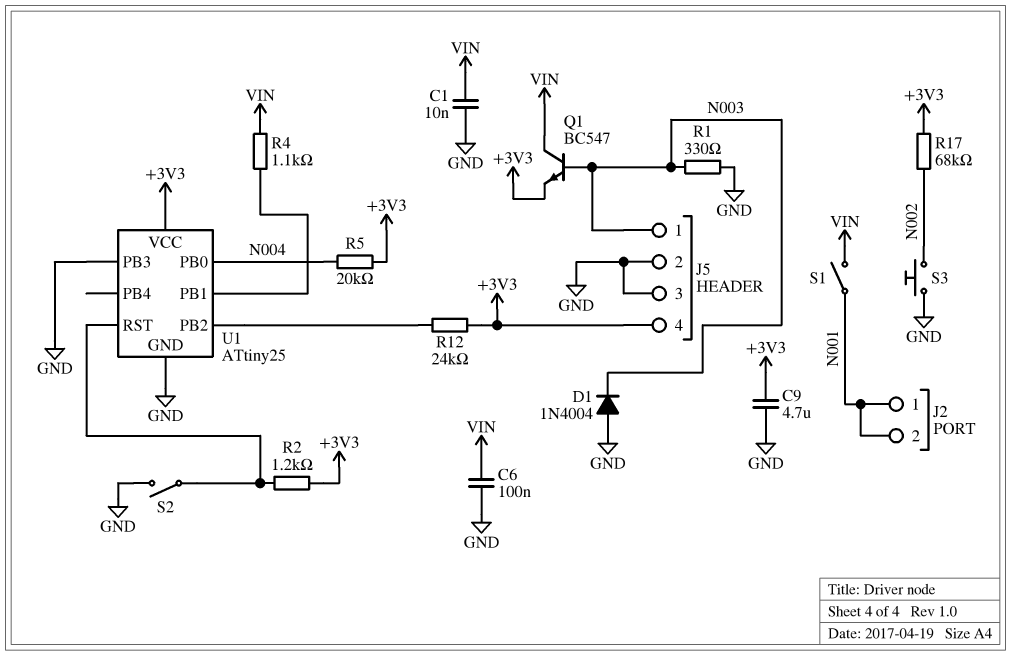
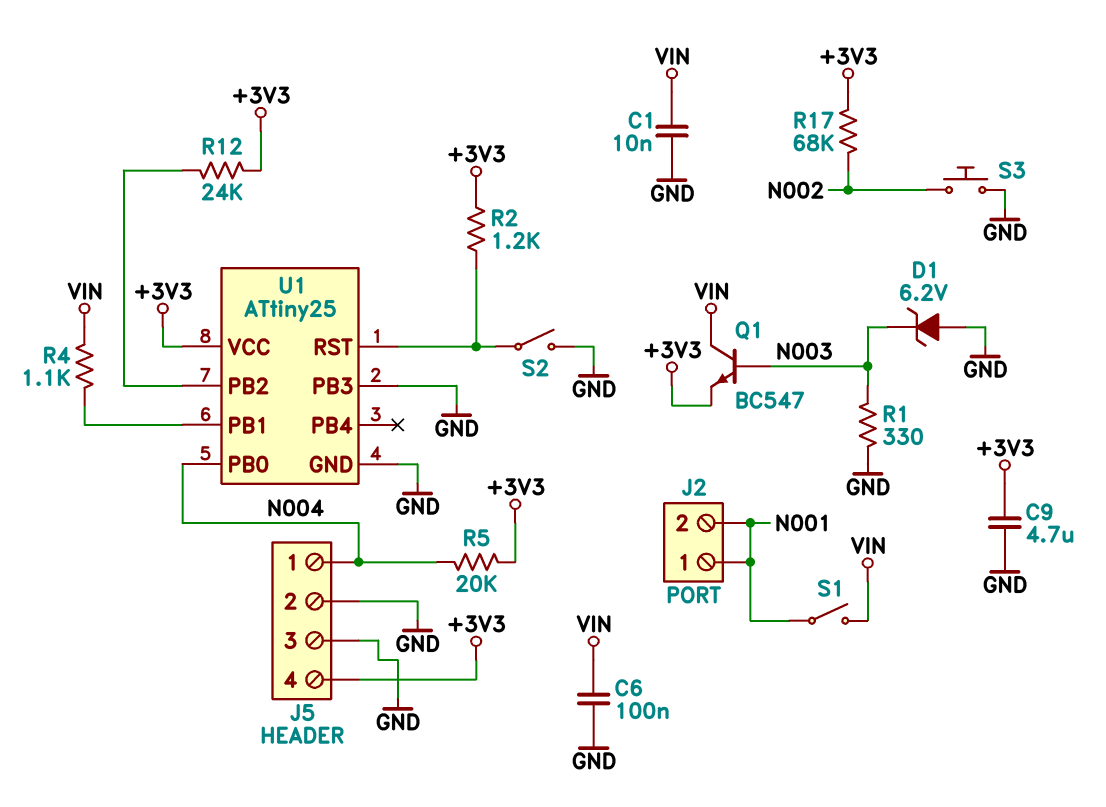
D1: diode 1N4004 (A GND, K N003) -> zener 6.2V (A GND, K N003)
J5 pin 1: N003 -> N004

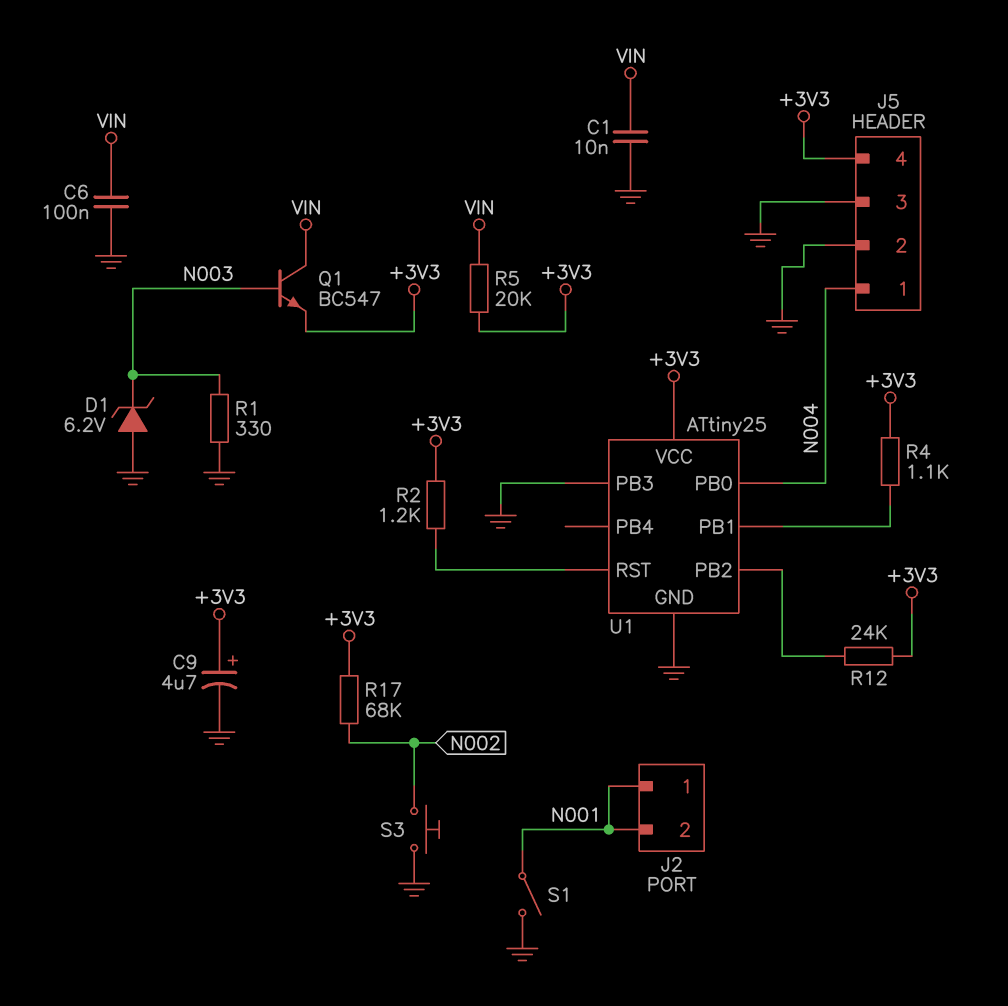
C9: 4.7uF (+3V3, GND) -> 4.7uF (plus +3V3, minus GND)
R4: 1.1k (U1/PB1, VIN) -> 1.1k (+3V3, U1/PB1)
R5: 20k (+3V3, N004) -> 20k (+3V3, VIN)
S1: switch (N001, VIN) -> switch (GND, N001)
S2: switch (GND, U1/RST) -> none

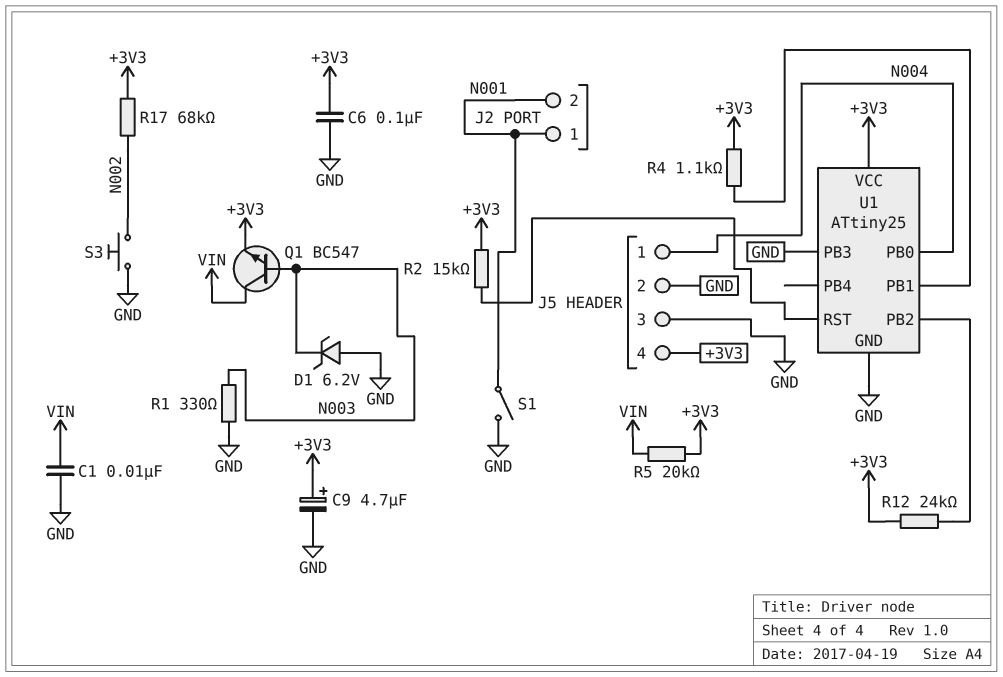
C6: 100nF (GND, VIN) -> 100nF (+3V3, GND)
R2: 1.2k (+3V3, U1/RST) -> 15k (+3V3, U1/RST)

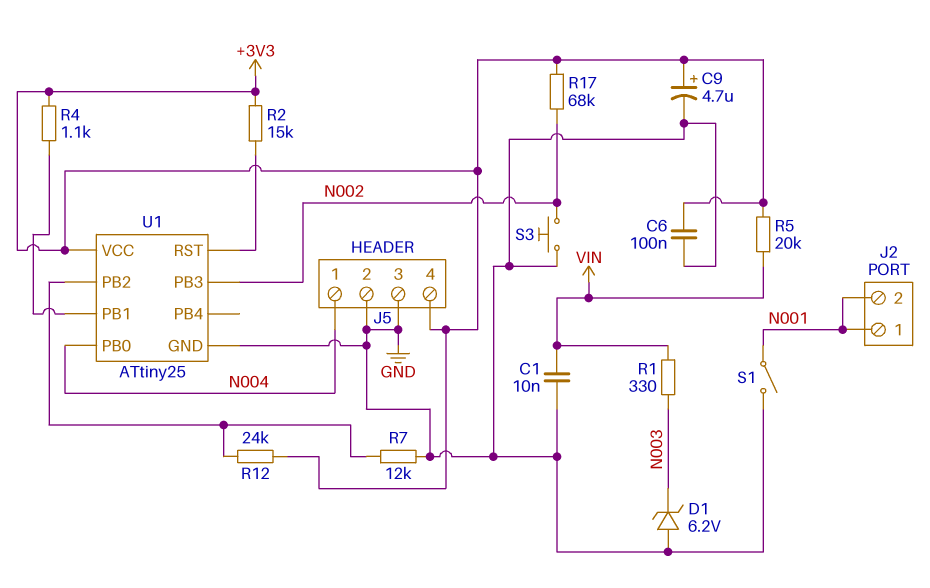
Q1: NPN BC547 (B N003, C VIN, E +3V3) -> none
R1: 330 (GND, N003) -> 330 (N003, VIN)
R7: none -> 12k (GND, U1/PB2)
U1 pin PB3: GND -> N002

